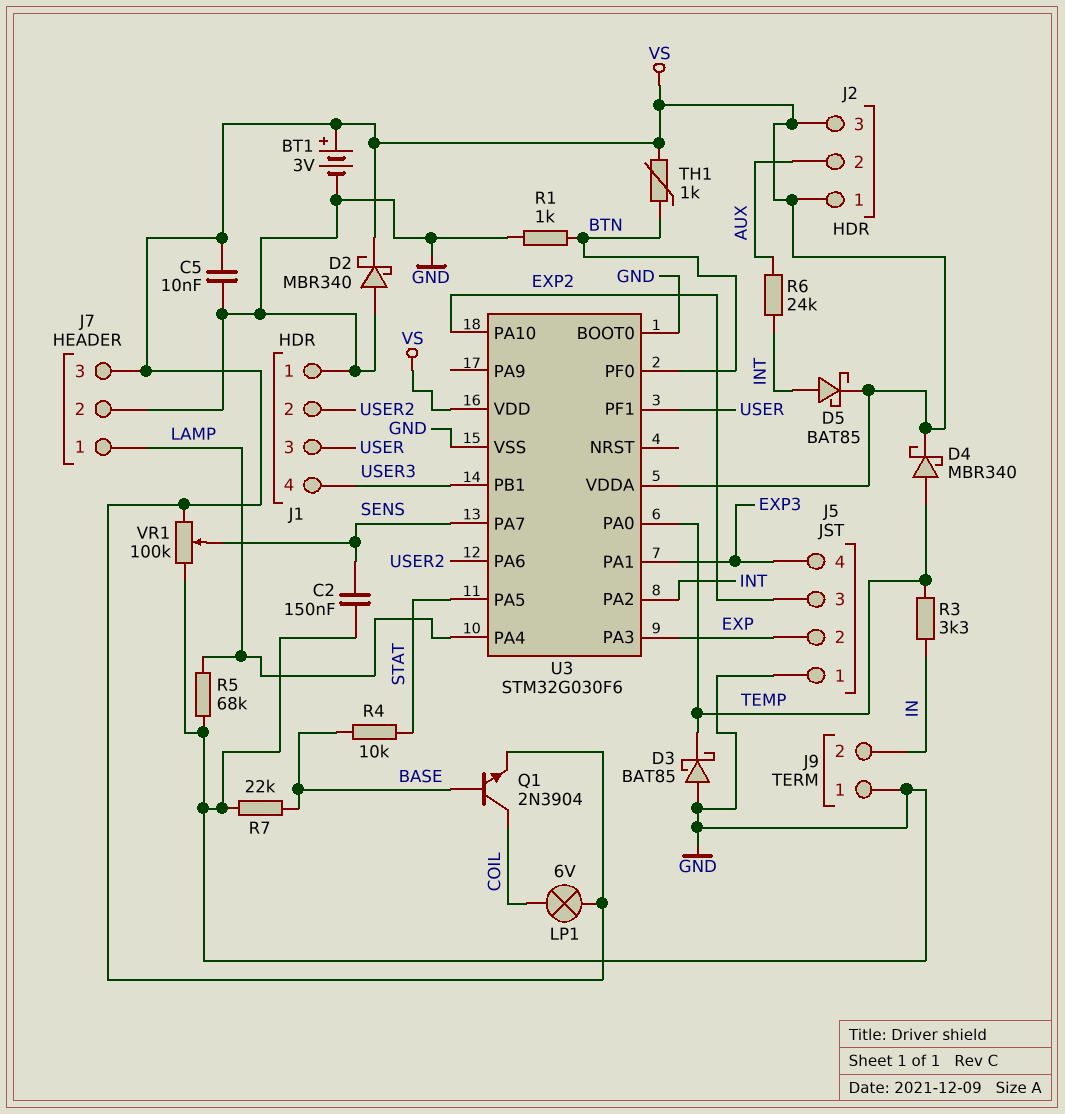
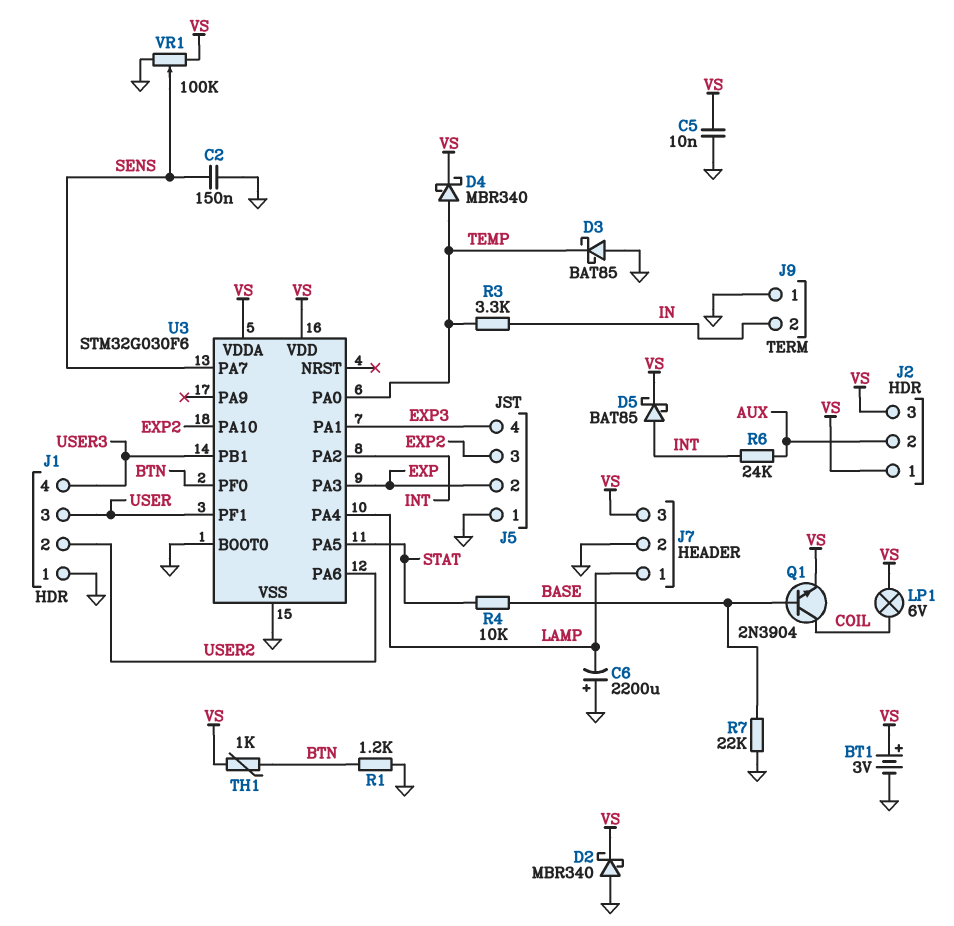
C6: none -> 2200uF (plus GND, minus LAMP)
R1: 1k (BTN, GND) -> 1.2k (BTN, GND)
R5: 68k (GND, LAMP) -> none

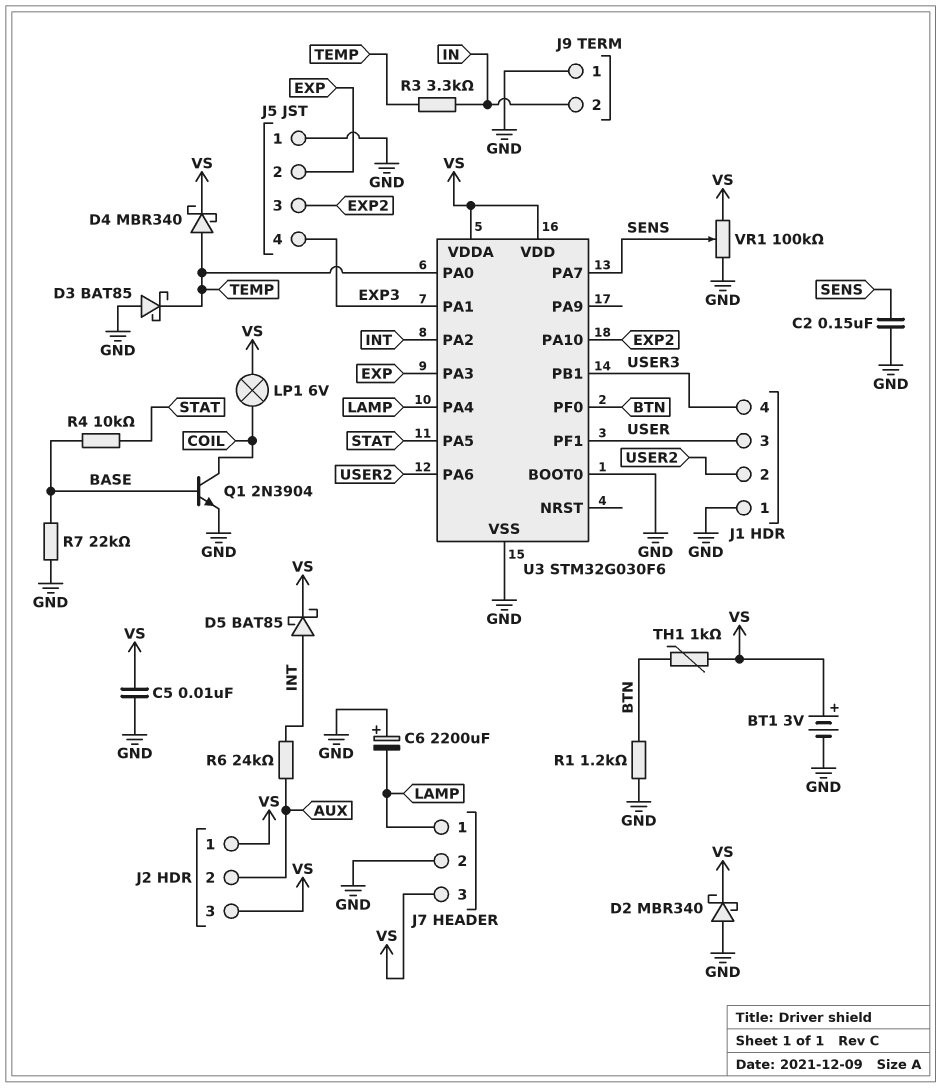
Q1: NPN 2N3904 (B BASE, C COIL, E VS) -> NPN 2N3904 (B BASE, C COIL, E GND)

